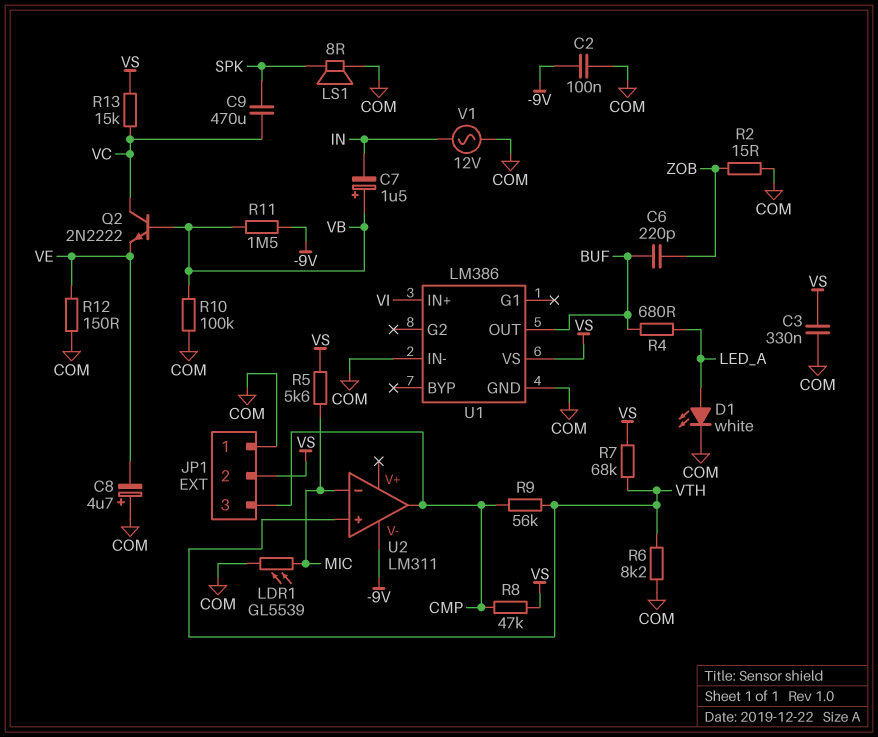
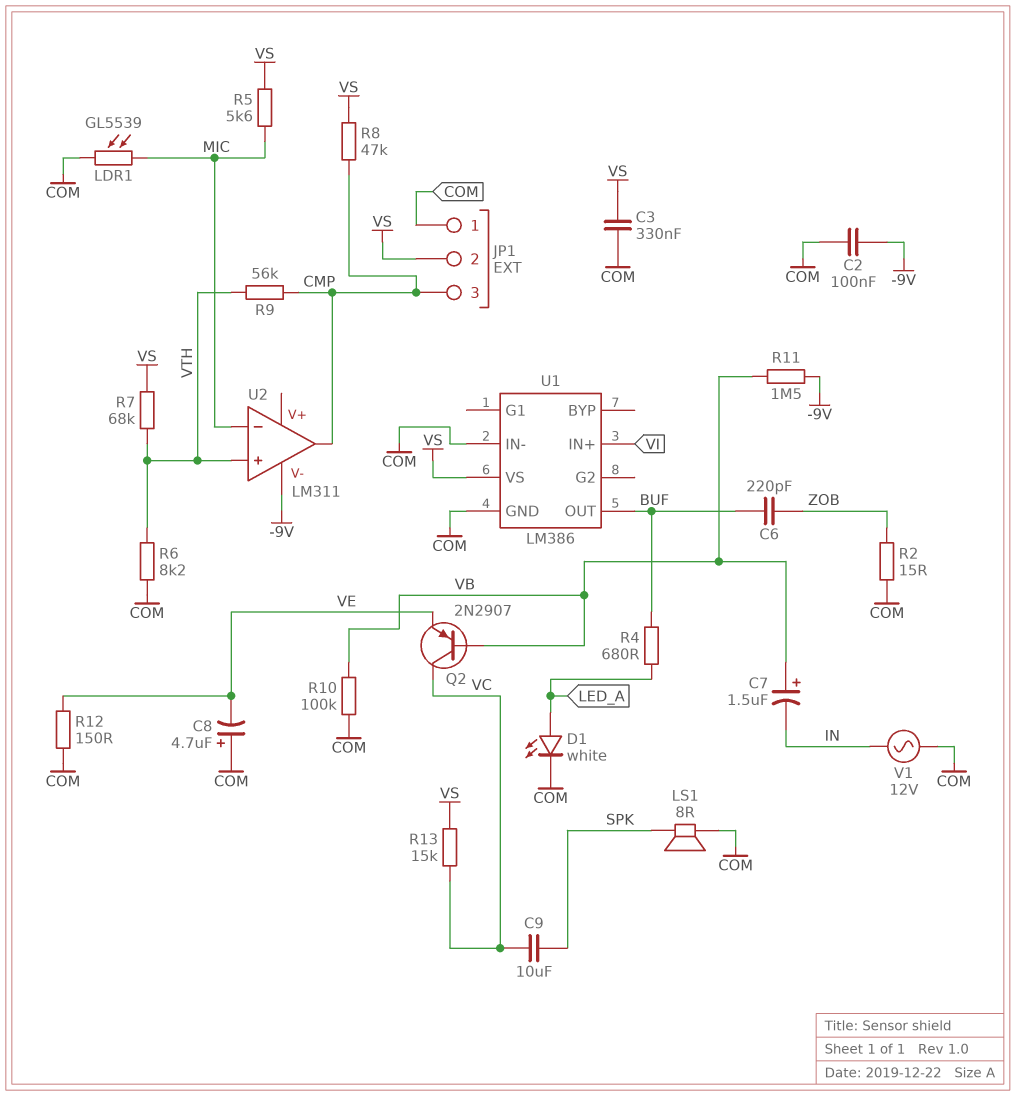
C9: 470uF (SPK, VC) -> 10uF (SPK, VC)
Q2: NPN 2N2222 (B VB, C VC, E VE) -> PNP 2N2907 (B VB, C VC, E VE)

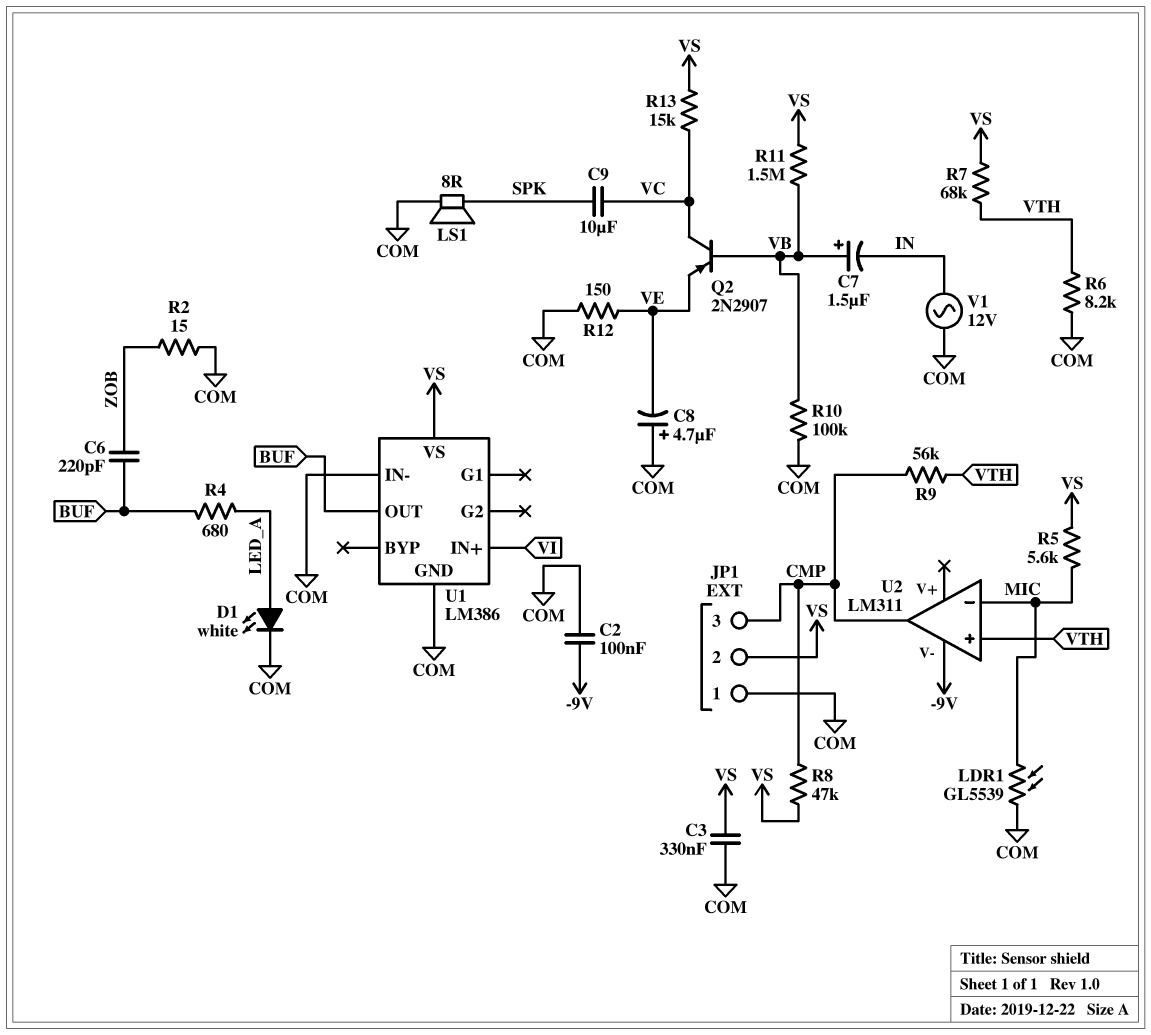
R11: 1.5M (-9V, VB) -> 1.5M (VB, VS)

